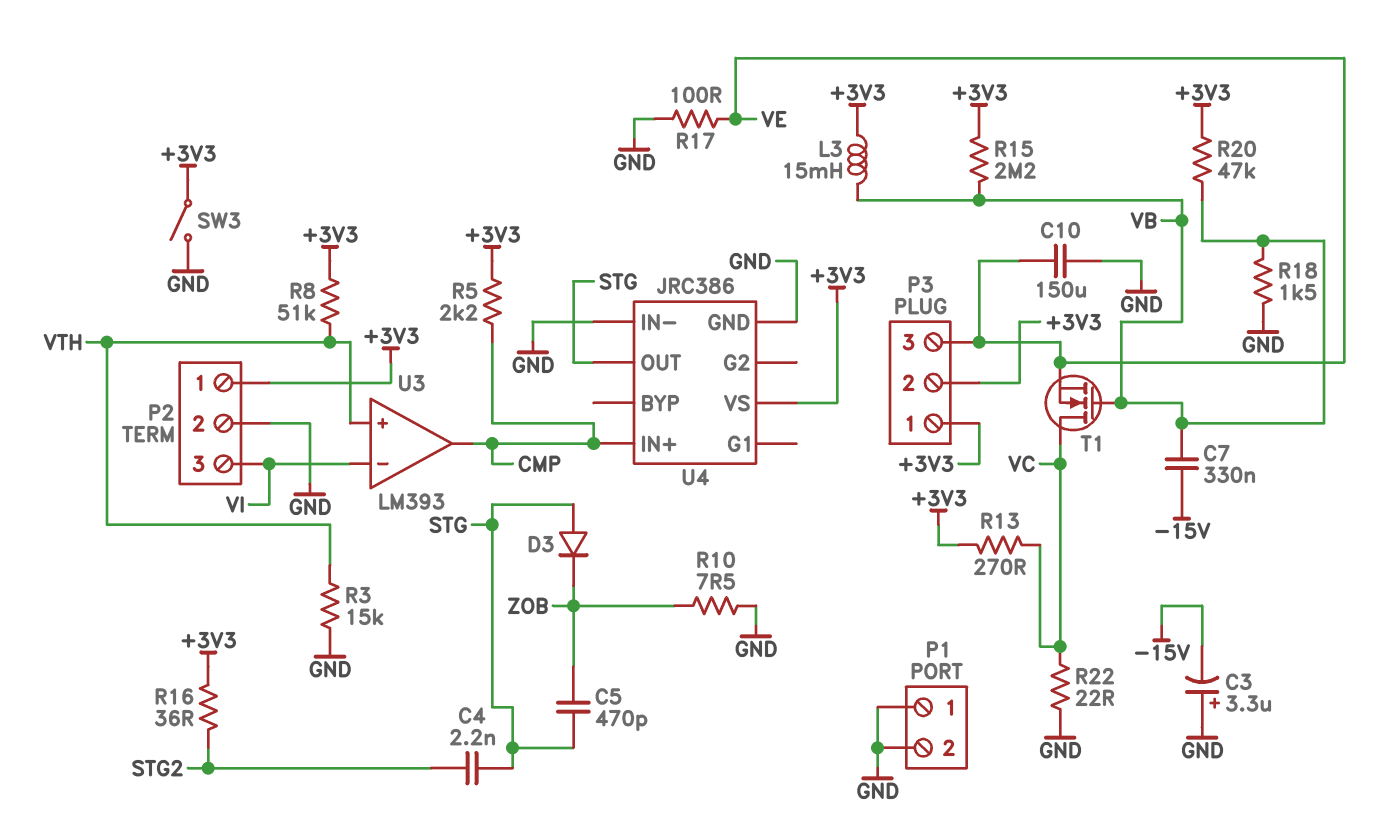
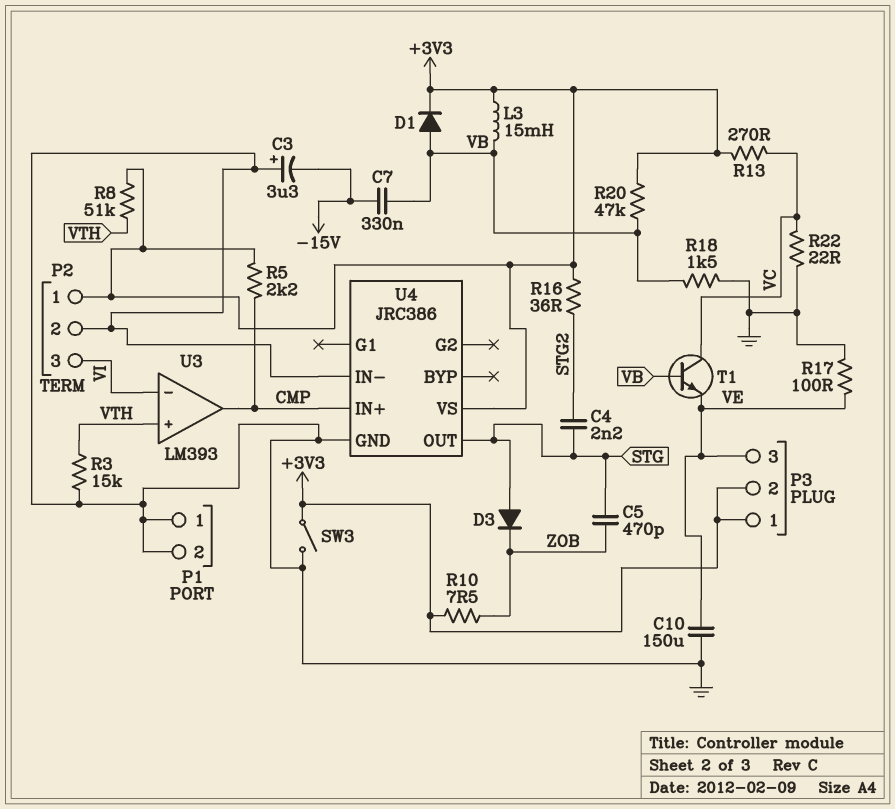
D1: none -> diode (A VB, K +3V3)
R10: 7.5 (GND, ZOB) -> 7.5 (+3V3, ZOB)
R15: 2.2M (+3V3, VB) -> none
T1: NMOS (G VB, D VC, S VE) -> NPN (B VB, C VC, E VE)

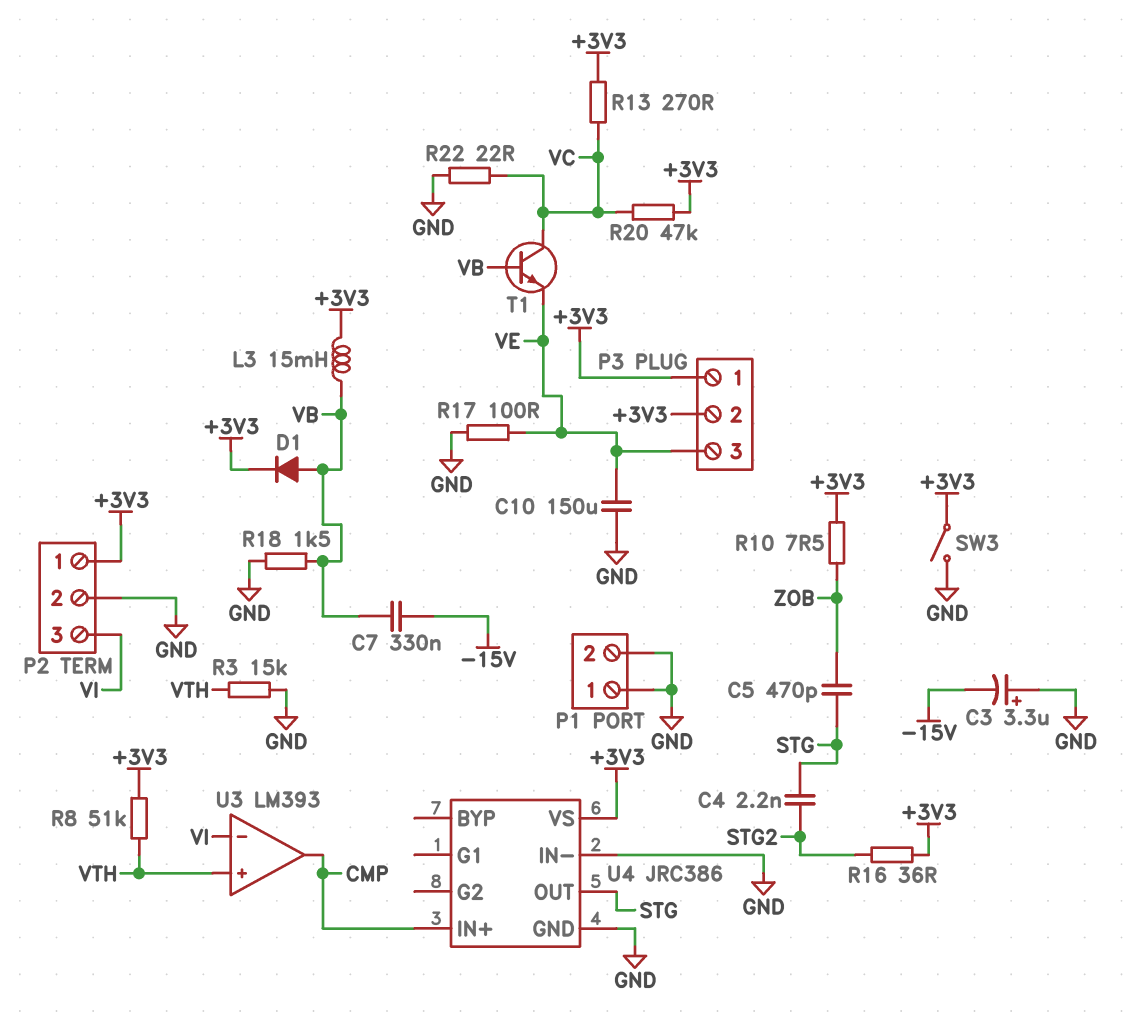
D3: diode (A STG, K ZOB) -> none
R5: 2.2k (+3V3, CMP) -> none
R20: 47k (+3V3, VB) -> 47k (+3V3, VC)

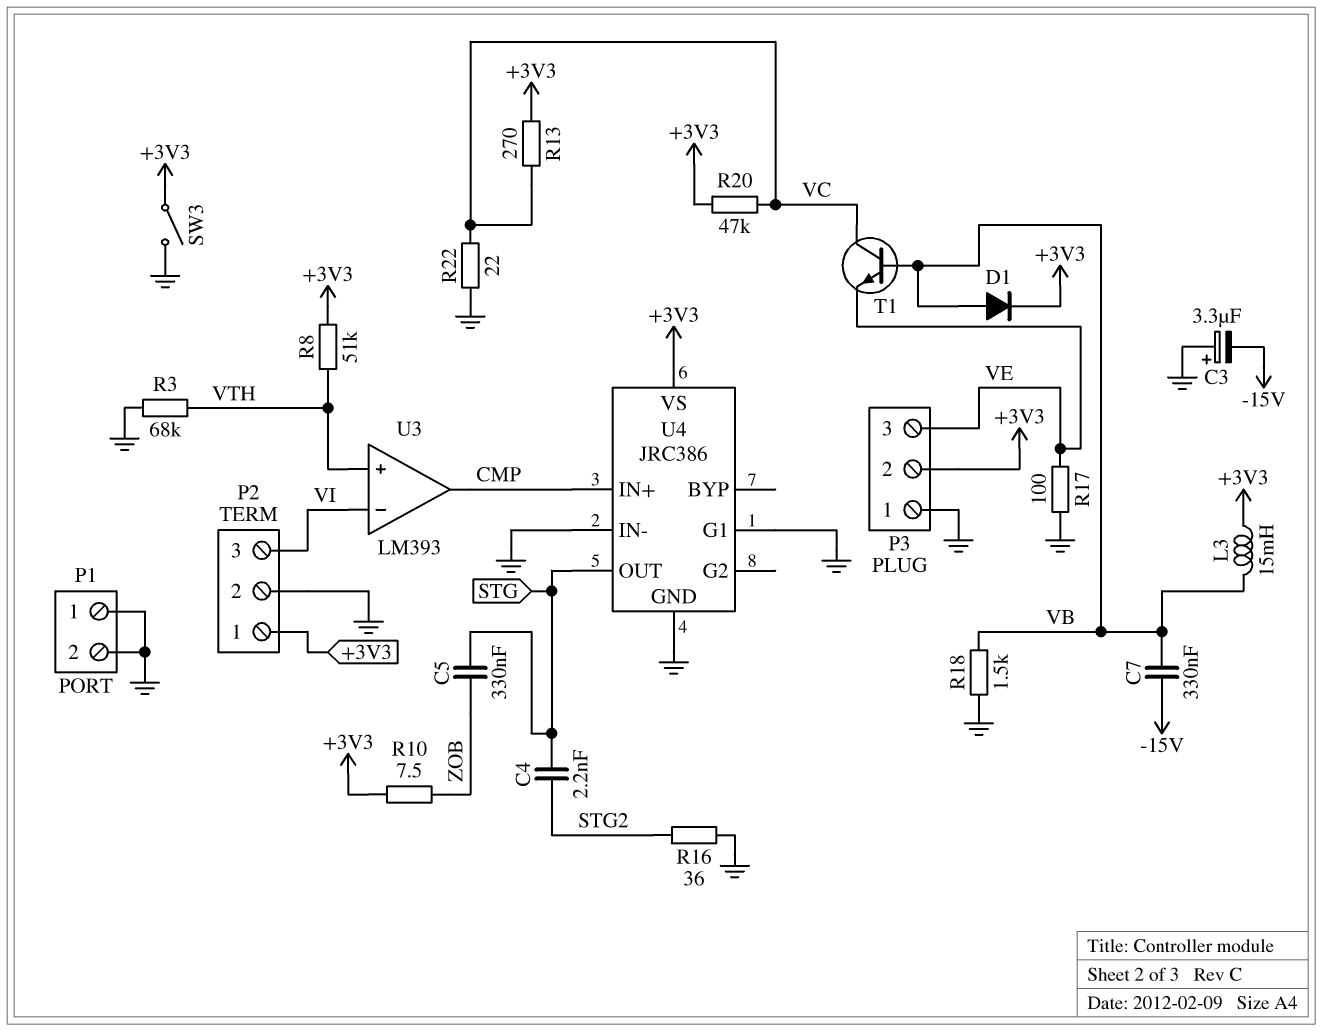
C5: 470pF (STG, ZOB) -> 330nF (STG, ZOB)
C10: 150uF (GND, VE) -> none
P3 pin 1: +3V3 -> GND
R3: 15k (GND, VTH) -> 68k (GND, VTH)
R16: 36 (+3V3, STG2) -> 36 (GND, STG2)
U4 pin G1: none -> GND

